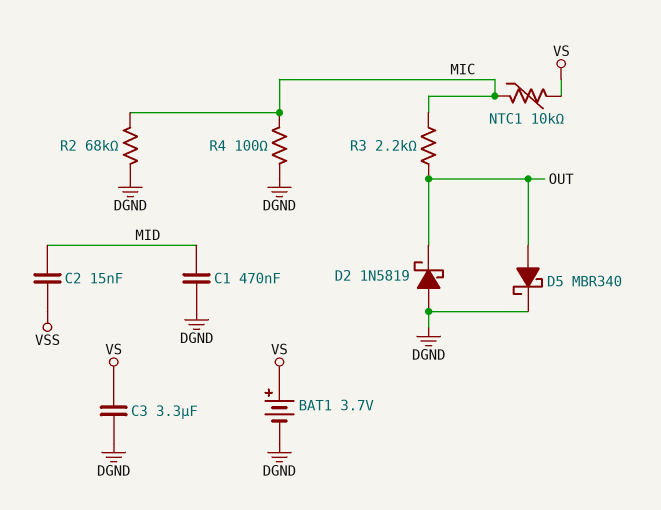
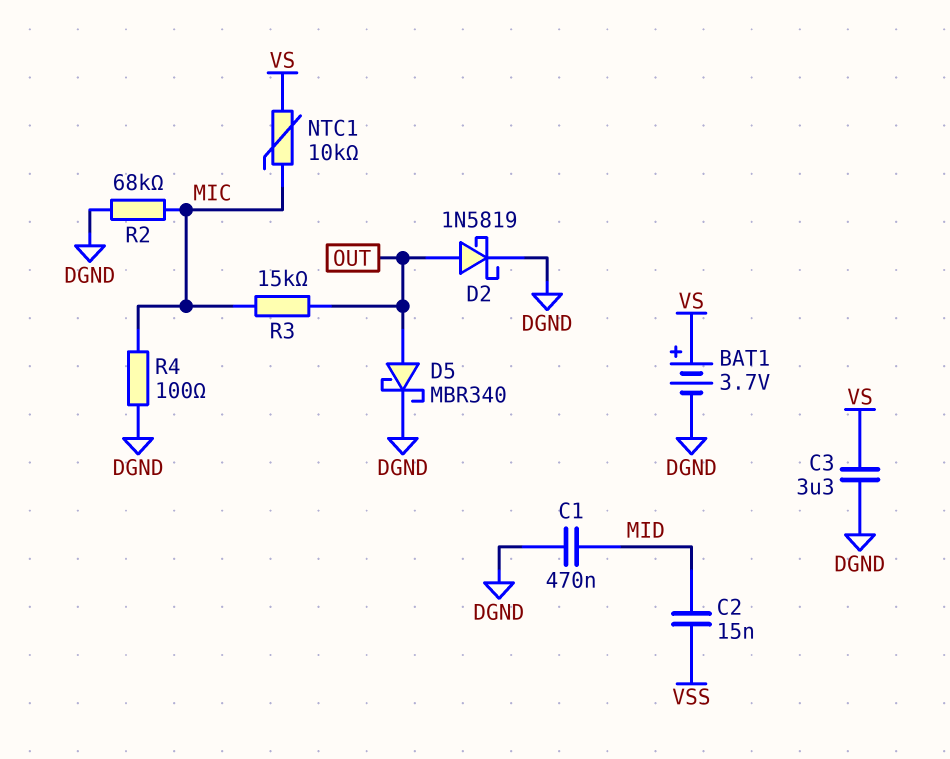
D2: schottky 1N5819 (A DGND, K OUT) -> schottky 1N5819 (A OUT, K DGND)
R3: 2.2k (MIC, OUT) -> 15k (MIC, OUT)

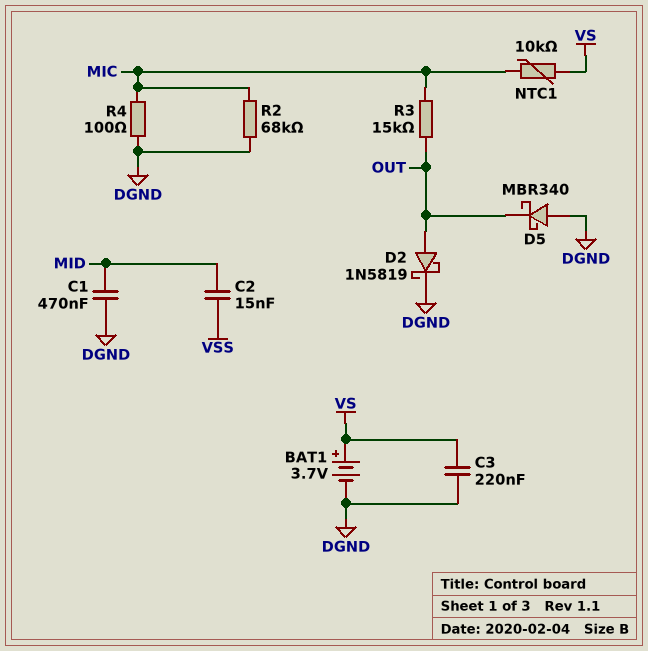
C3: 3.3uF (DGND, VS) -> 220nF (DGND, VS)
D5: schottky MBR340 (A OUT, K DGND) -> schottky MBR340 (A DGND, K OUT)

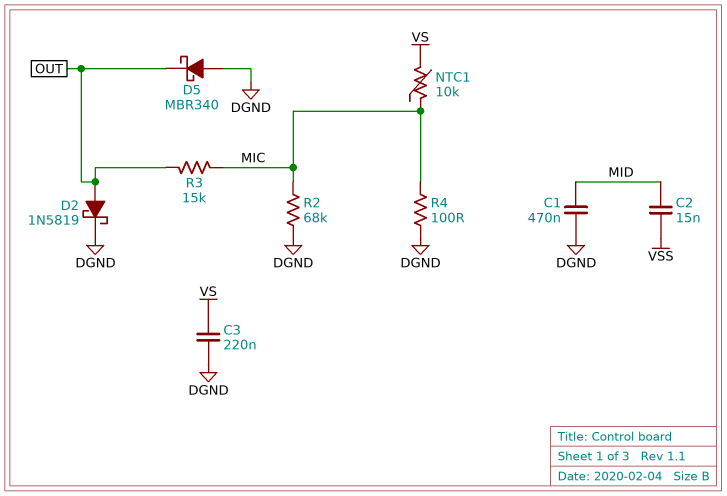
BAT1: 3.7V (plus VS, minus DGND) -> none

